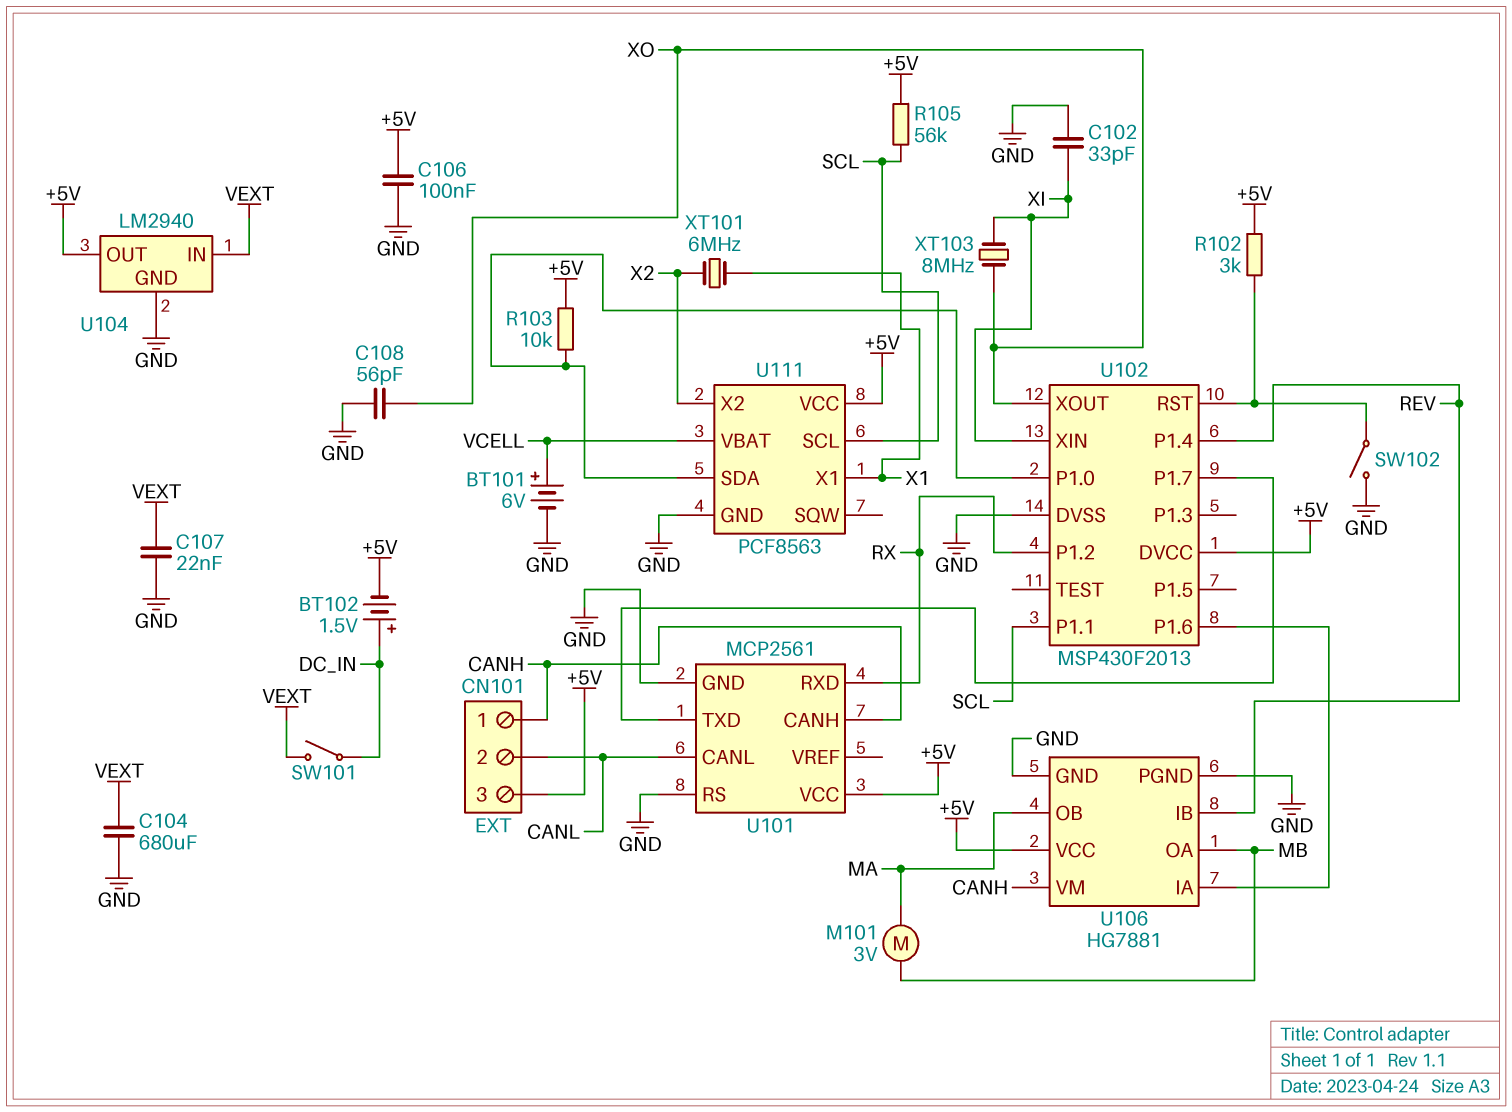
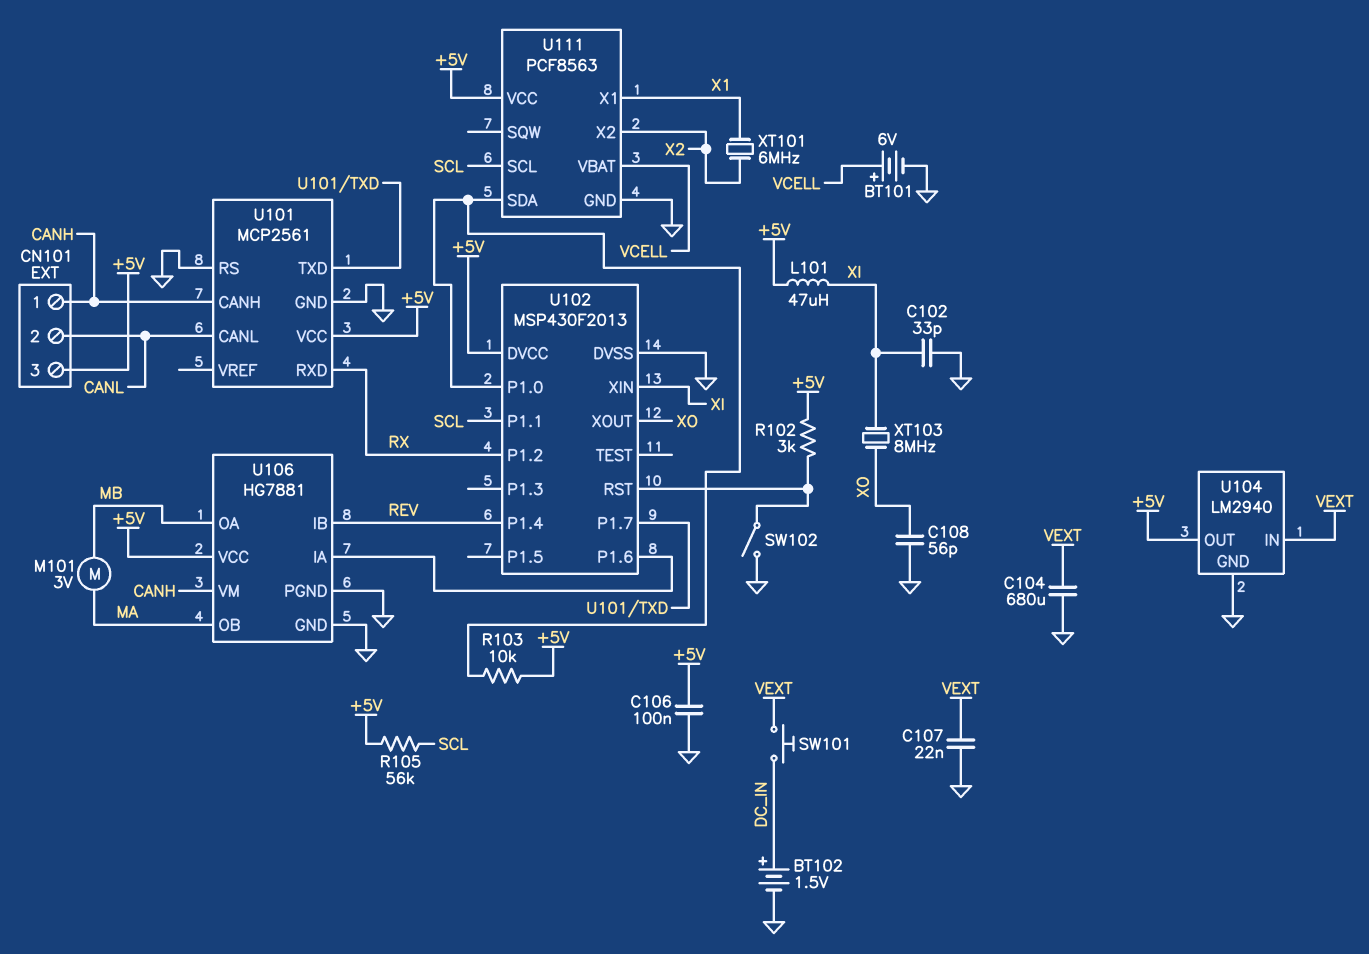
BT102: 1.5V (plus DC_IN, minus +5V) -> 1.5V (plus DC_IN, minus GND)
L101: none -> 47uH (+5V, XI)
SW101: switch (DC_IN, VEXT) -> button (DC_IN, VEXT)

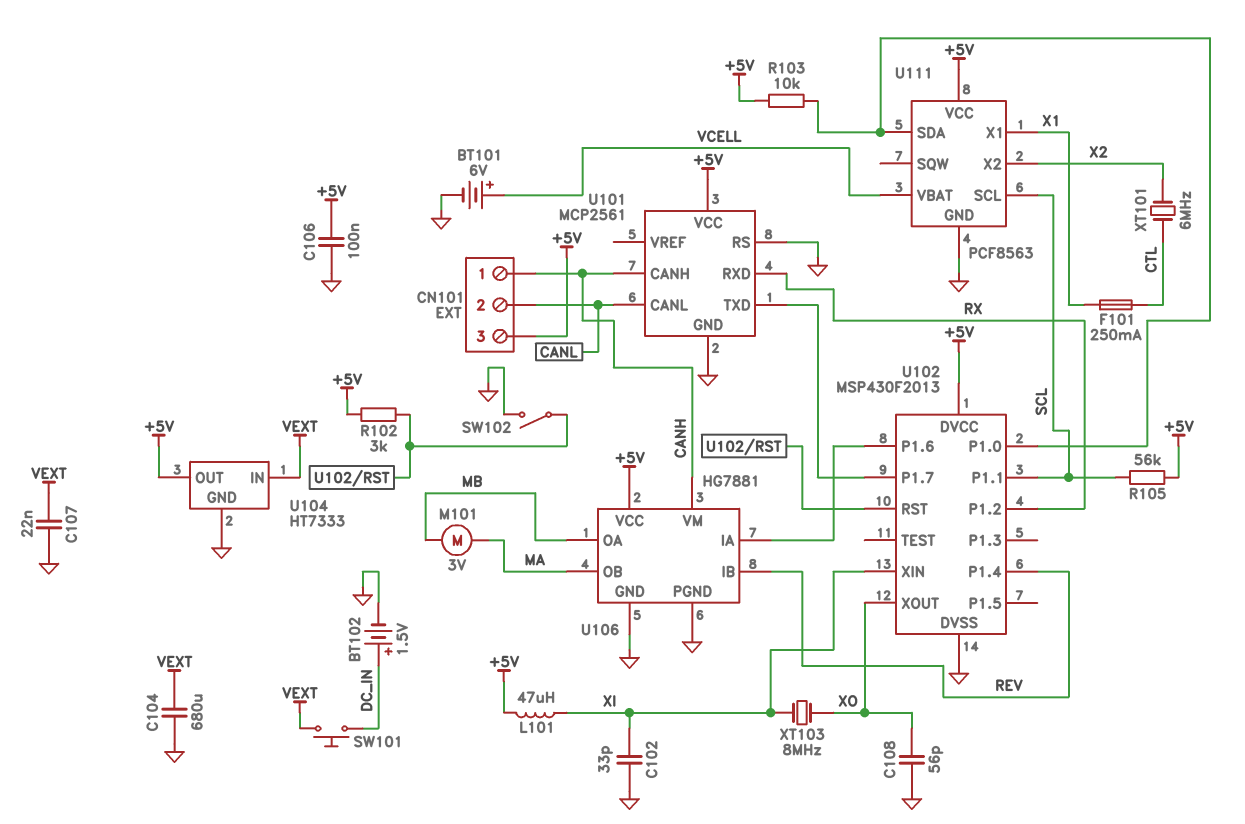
F101: none -> 250mA (CTL, X1)
U104: LM2940 -> HT7333
XT101: 6MHz (X1, X2) -> 6MHz (CTL, X2)

